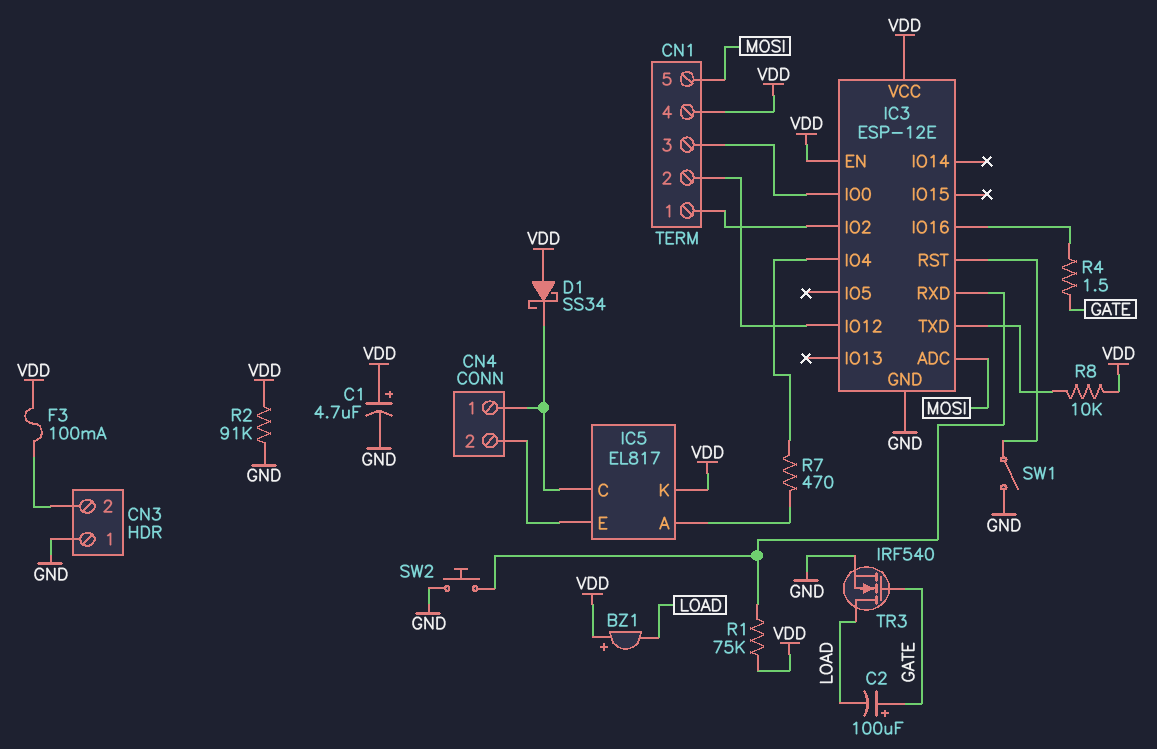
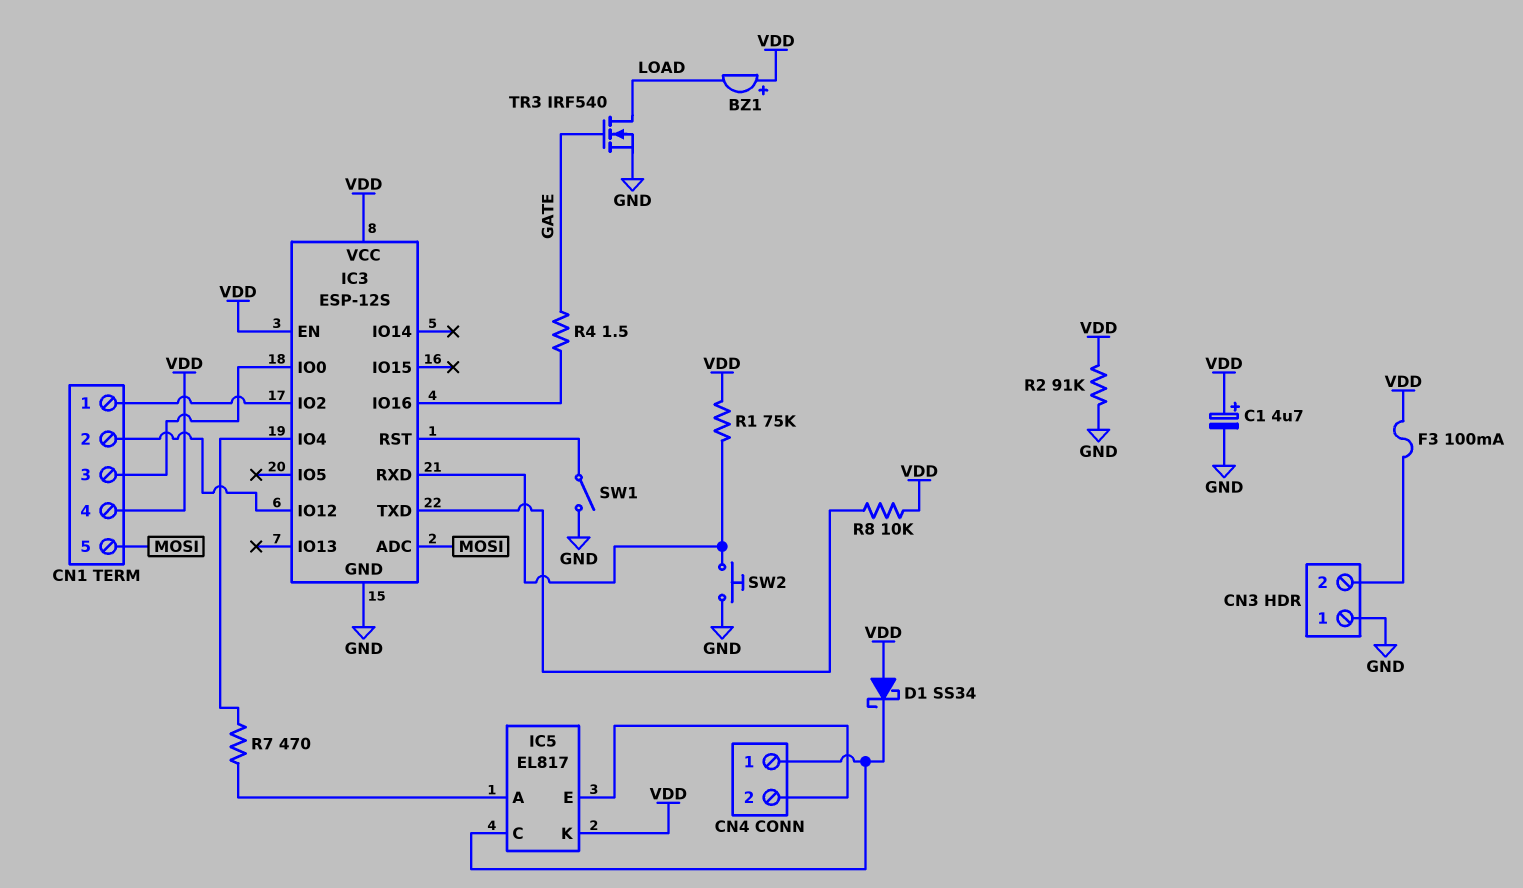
C2: 100uF (plus GATE, minus LOAD) -> none
IC3: ESP-12E -> ESP-12S

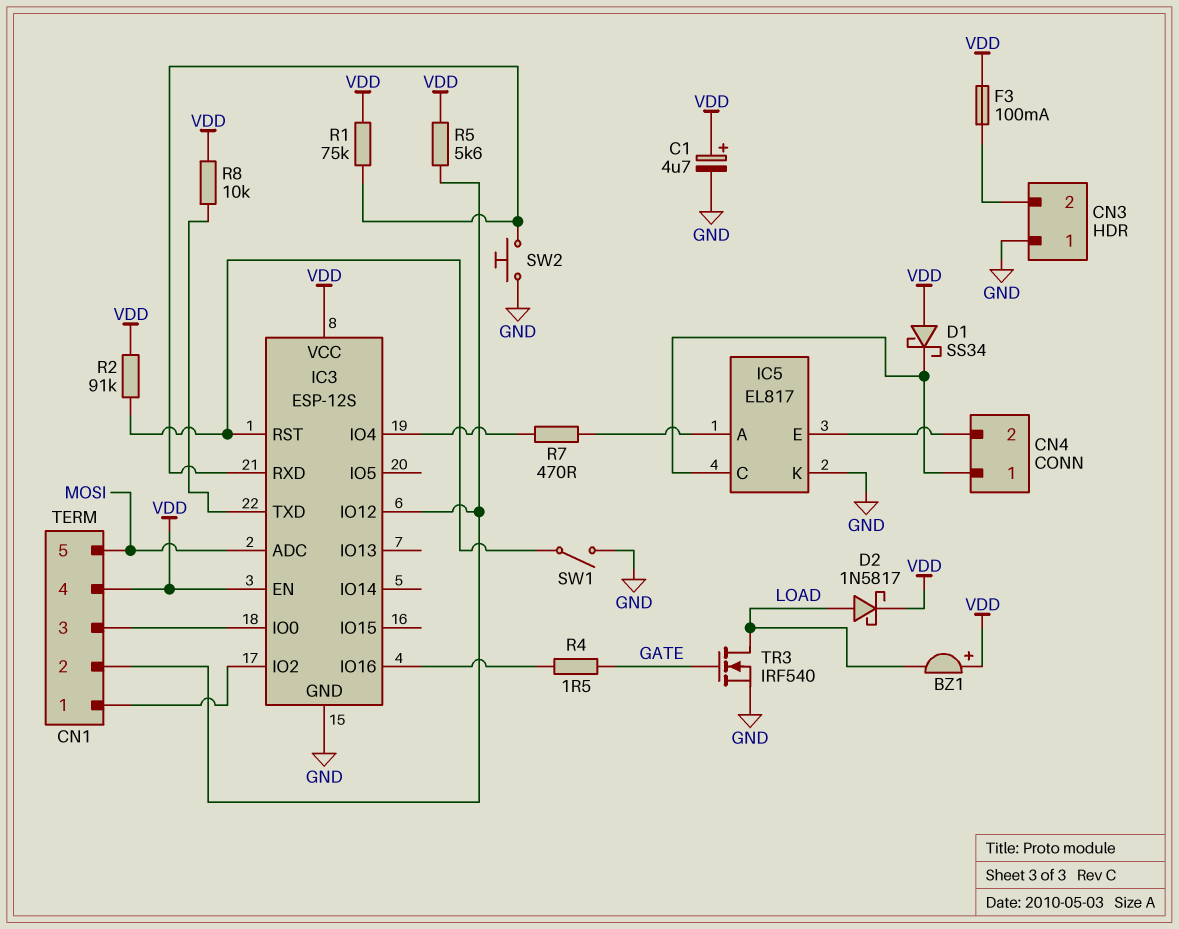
D2: none -> schottky 1N5817 (A LOAD, K VDD)
IC5 pin K: VDD -> GND
R2: 91k (GND, VDD) -> 91k (IC3/RST, VDD)
R5: none -> 5.6k (CN1/2, VDD)

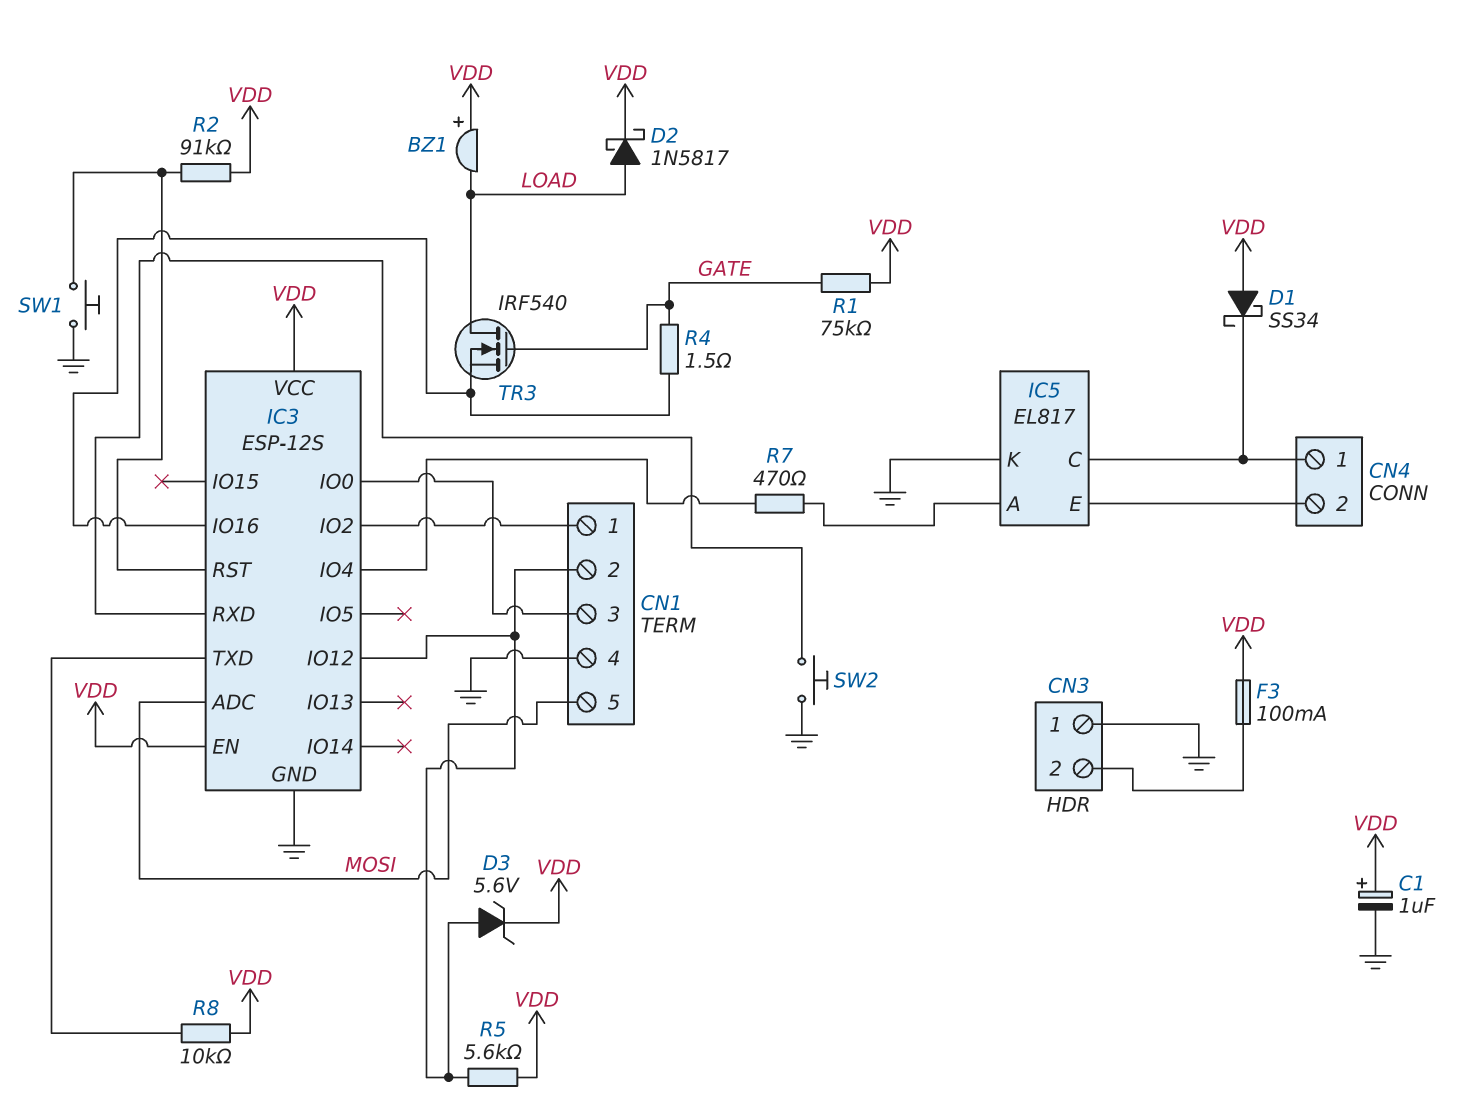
C1: 4.7uF (plus VDD, minus GND) -> 1uF (plus VDD, minus GND)
CN1 pin 4: VDD -> GND
D3: none -> zener 5.6V (A CN1/2, K VDD)
R1: 75k (IC3/RXD, VDD) -> 75k (GATE, VDD)
SW1: switch (GND, IC3/RST) -> button (GND, IC3/RST)
TR3: NMOS IRF540 (G GATE, D LOAD, S GND) -> NMOS IRF540 (G GATE, D LOAD, S IC3/IO16)

